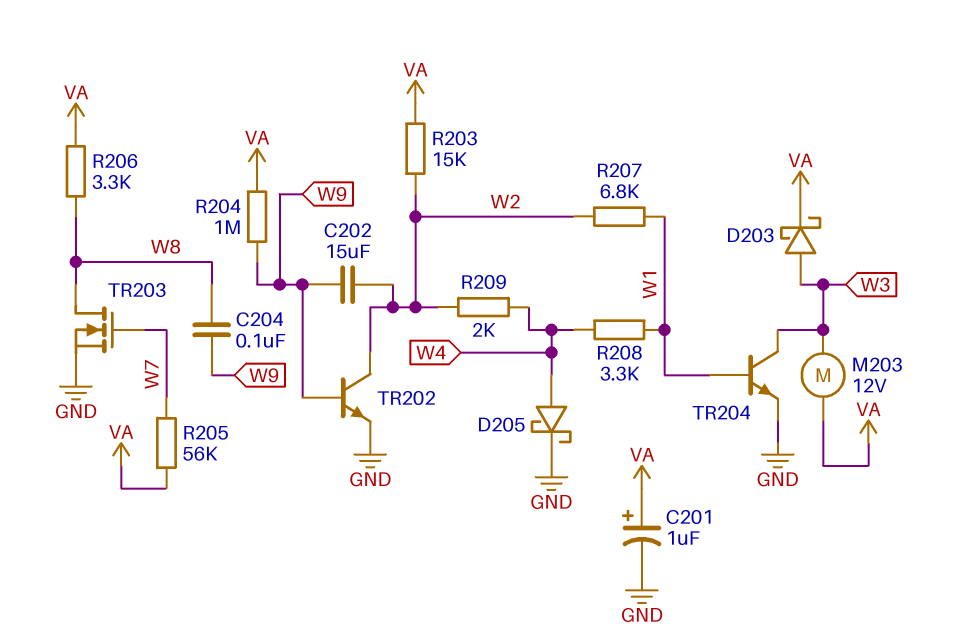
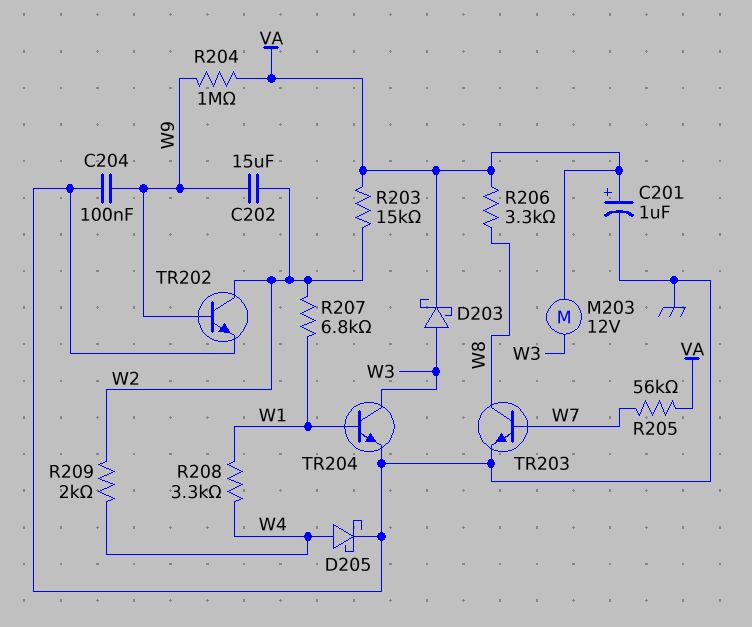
C204: 100nF (W8, W9) -> 100nF (GND, W9)
TR203: NMOS (G W7, D W8, S GND) -> NPN (B W7, C W8, E GND)

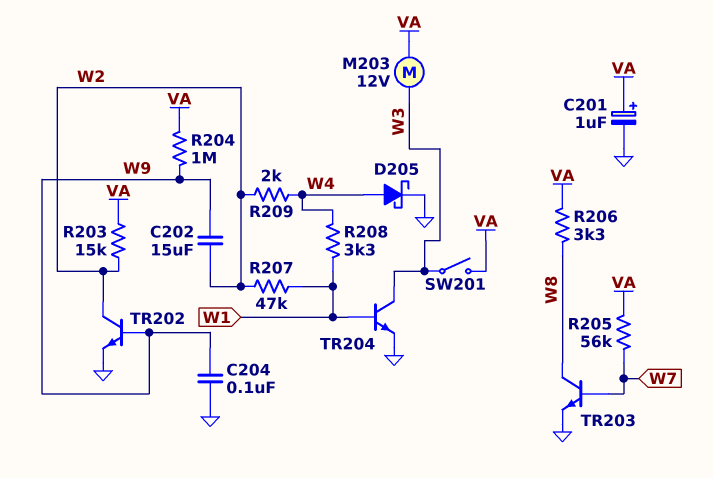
D203: schottky (A W3, K VA) -> none
R207: 6.8k (W1, W2) -> 47k (W1, W2)
SW201: none -> switch (VA, W3)

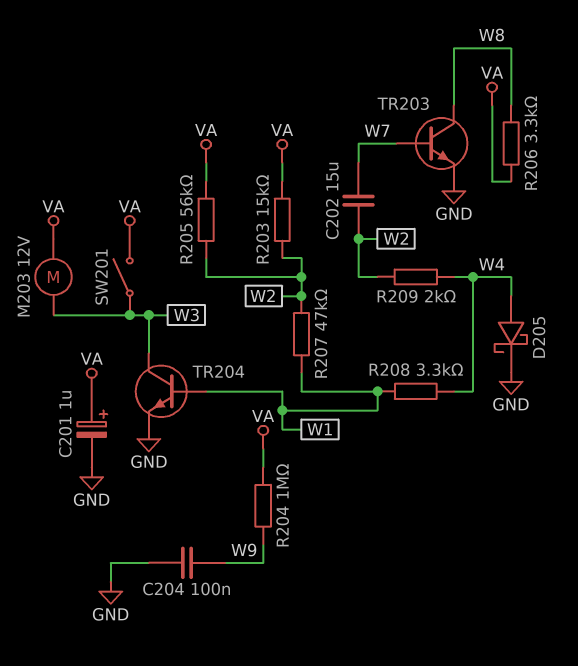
C202: 15uF (W2, W9) -> 15uF (W2, W7)
R205: 56k (VA, W7) -> 56k (VA, W2)
TR202: NPN (B W9, C W2, E GND) -> none

